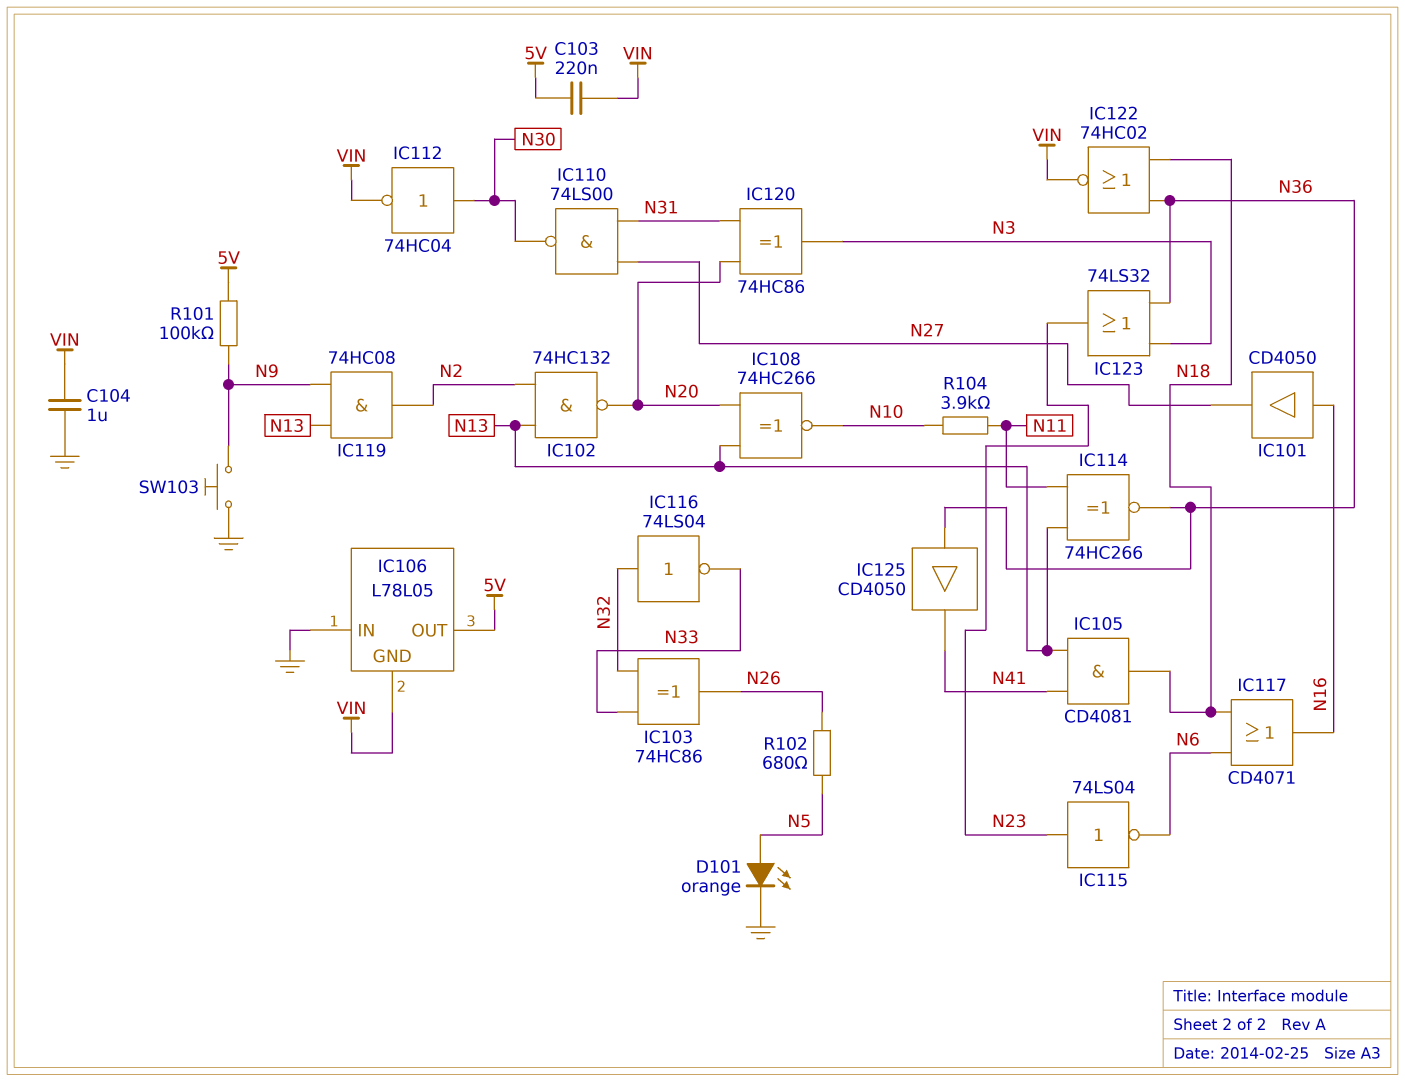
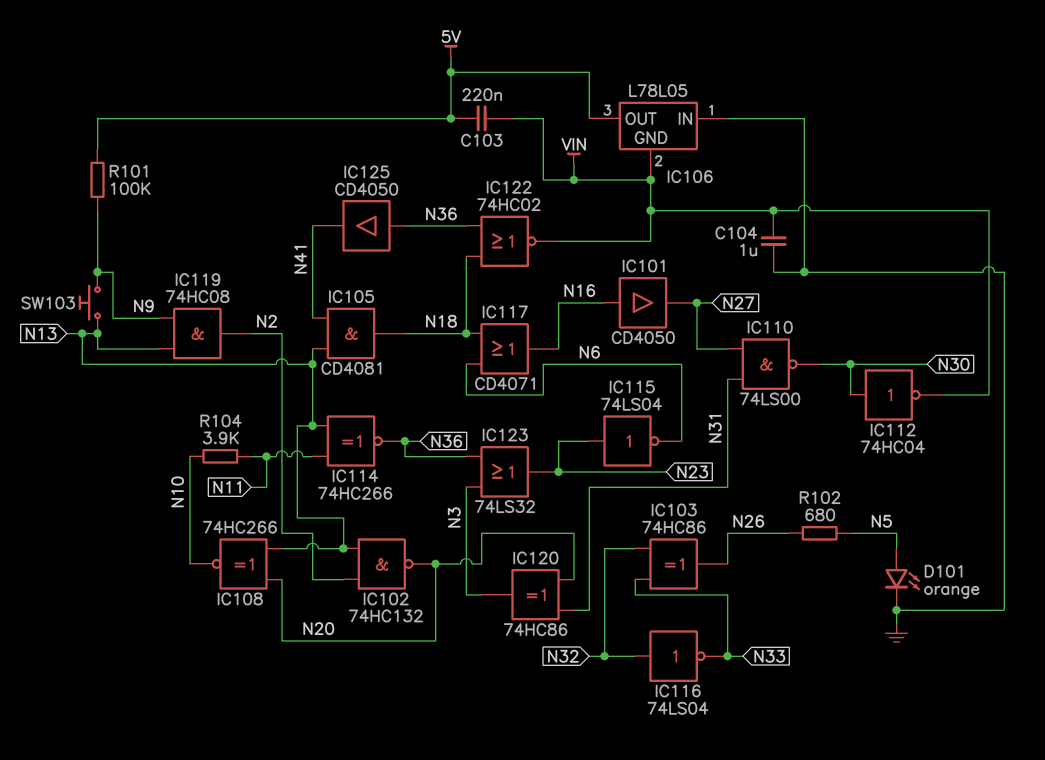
SW103: button (GND, N9) -> button (N9, N13)

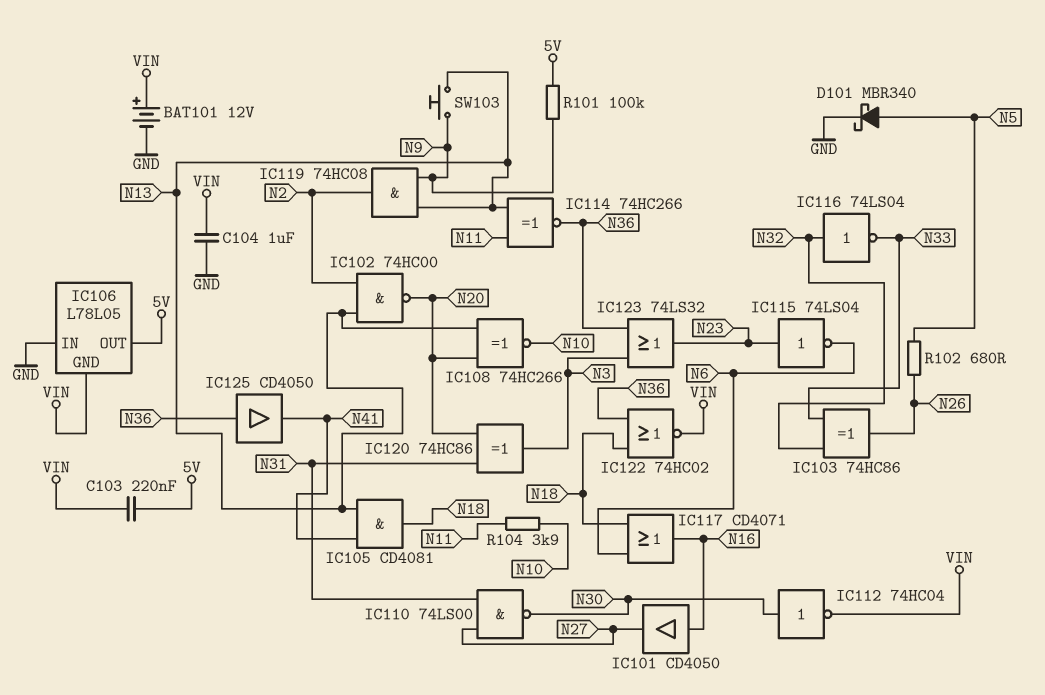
BAT101: none -> 12V (plus VIN, minus GND)
D101: LED orange (A N5, K GND) -> schottky MBR340 (A N5, K GND)
IC102: NAND 74HC132 (in N2, in N13, out N20) -> NAND 74HC00 (in N2, in N13, out N20)

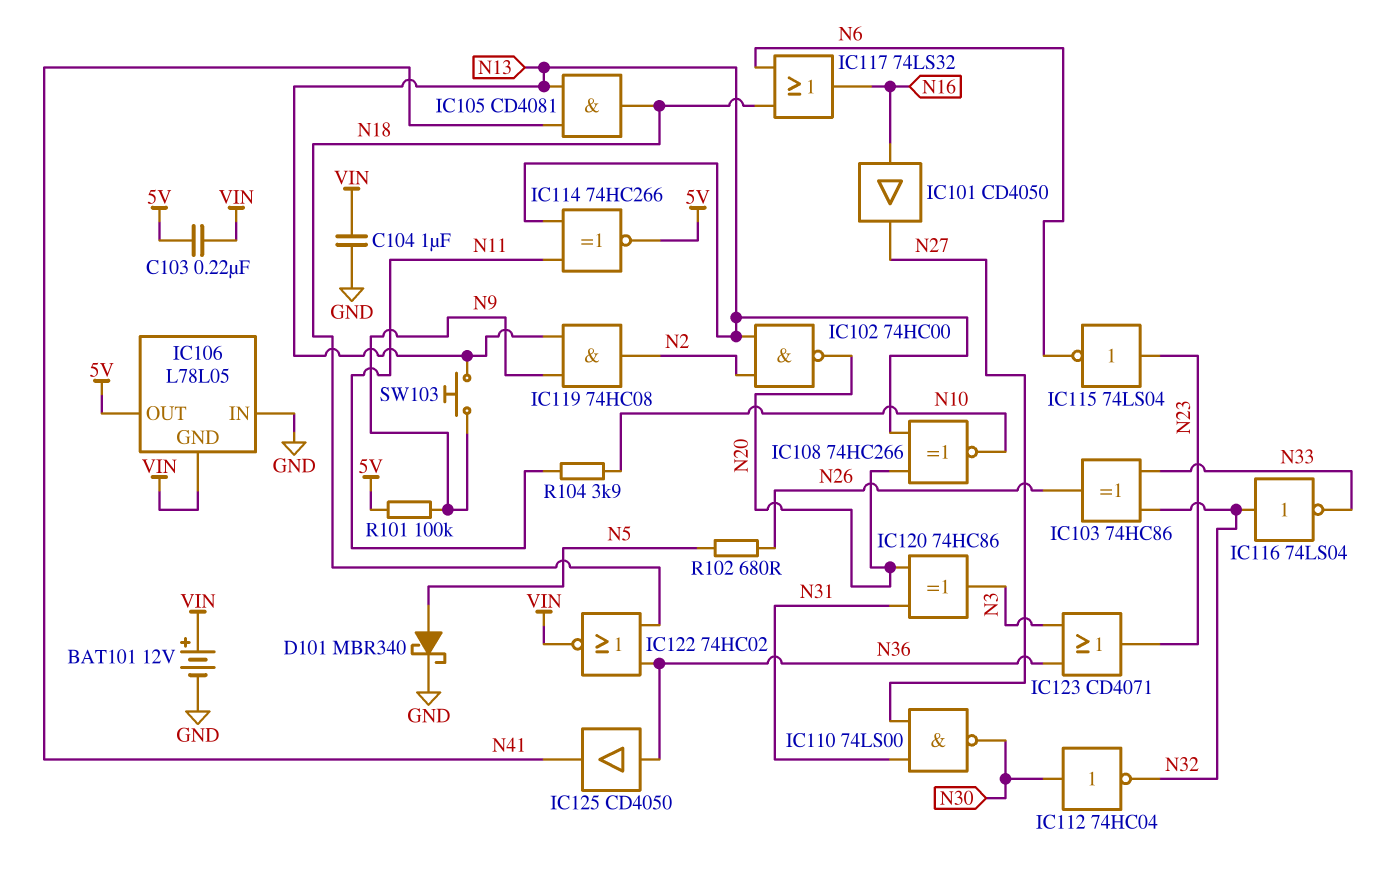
IC112: NOT 74HC04 (in N30, out VIN) -> NOT 74HC04 (in N30, out N32)
IC114: XNOR 74HC266 (in N11, in N13, out N36) -> XNOR 74HC266 (in N11, in N13, out 5V)
IC117: OR CD4071 (in N6, in N18, out N16) -> OR 74LS32 (in N6, in N18, out N16)
IC123: OR 74LS32 (in N3, in N36, out N23) -> OR CD4071 (in N3, in N36, out N23)

